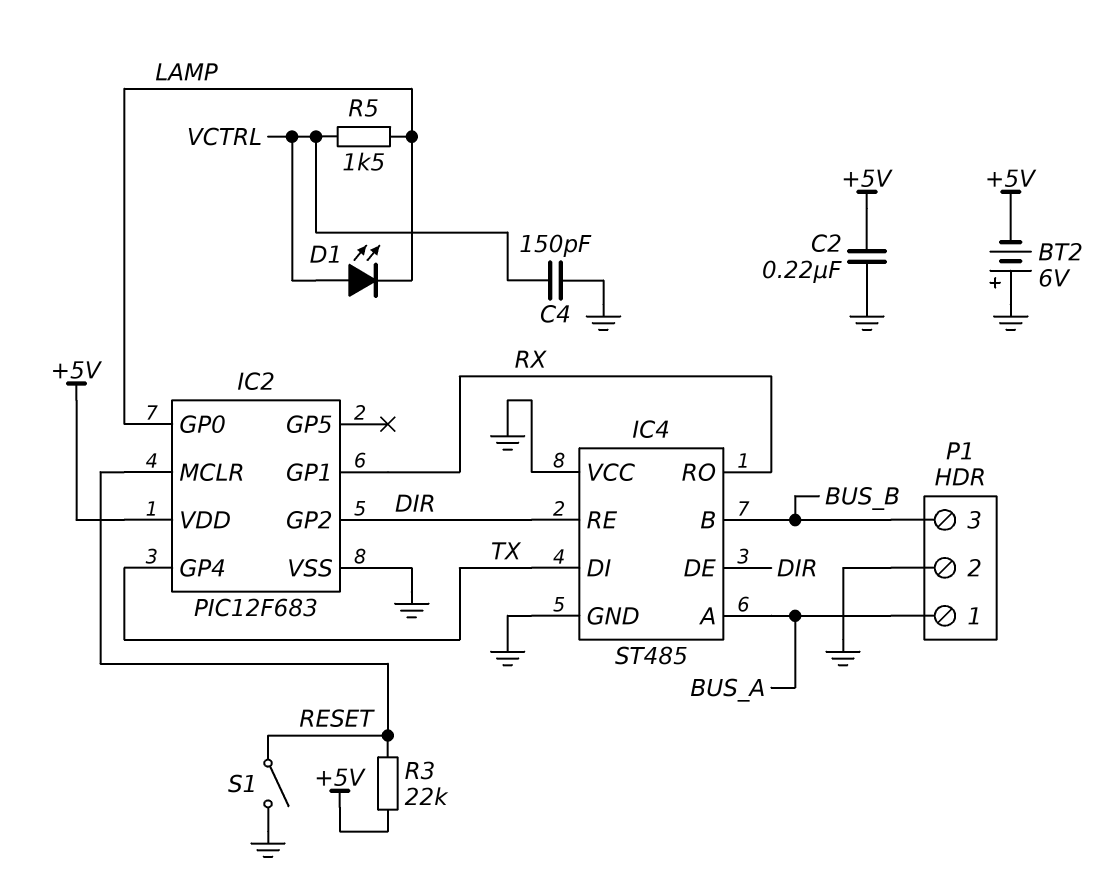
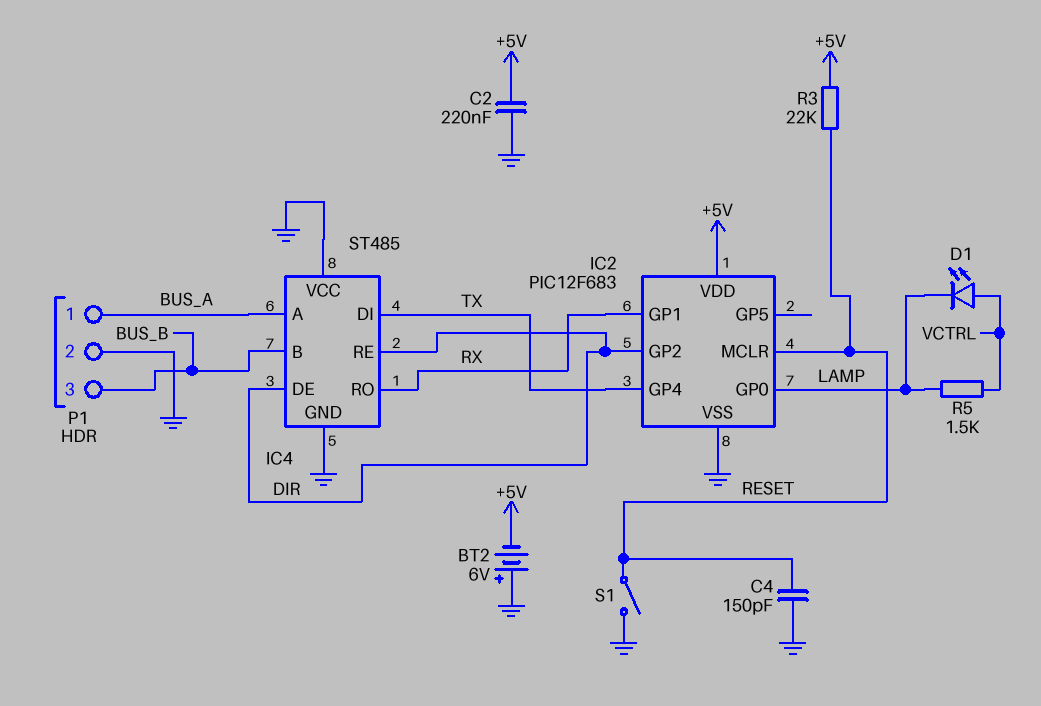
C4: 150pF (GND, VCTRL) -> 150pF (GND, RESET)

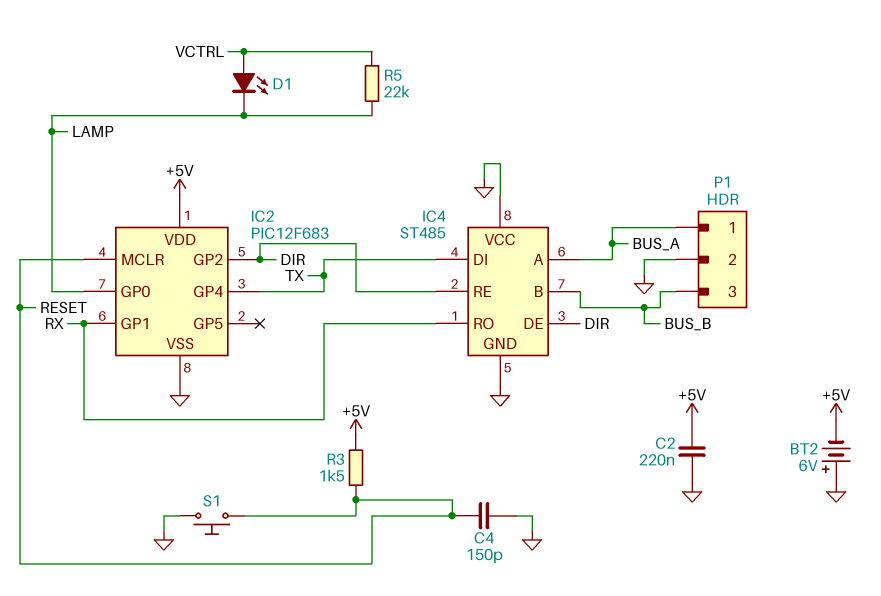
R3: 22k (+5V, RESET) -> 1.5k (+5V, RESET)
R5: 1.5k (LAMP, VCTRL) -> 22k (LAMP, VCTRL)
S1: switch (GND, RESET) -> button (GND, RESET)

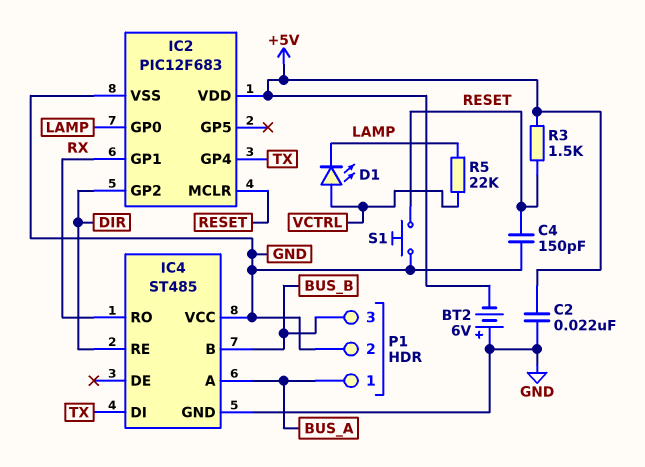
C2: 220nF (+5V, GND) -> 22nF (+5V, GND)
IC4 pin DE: DIR -> none

